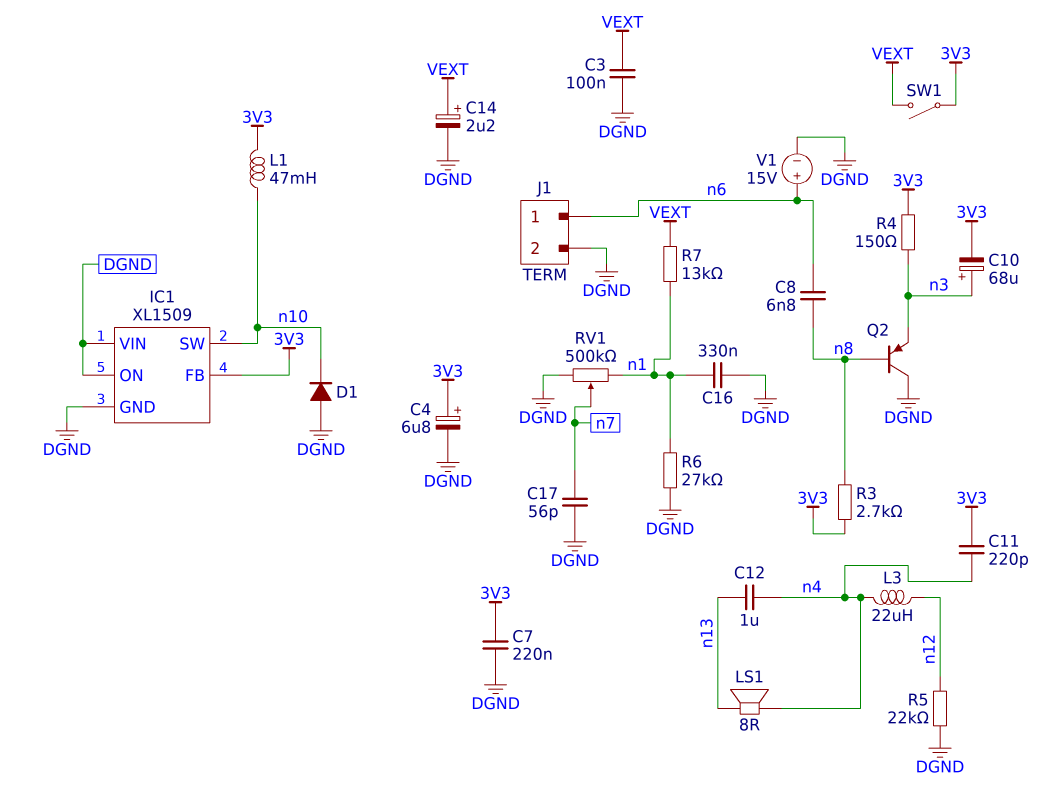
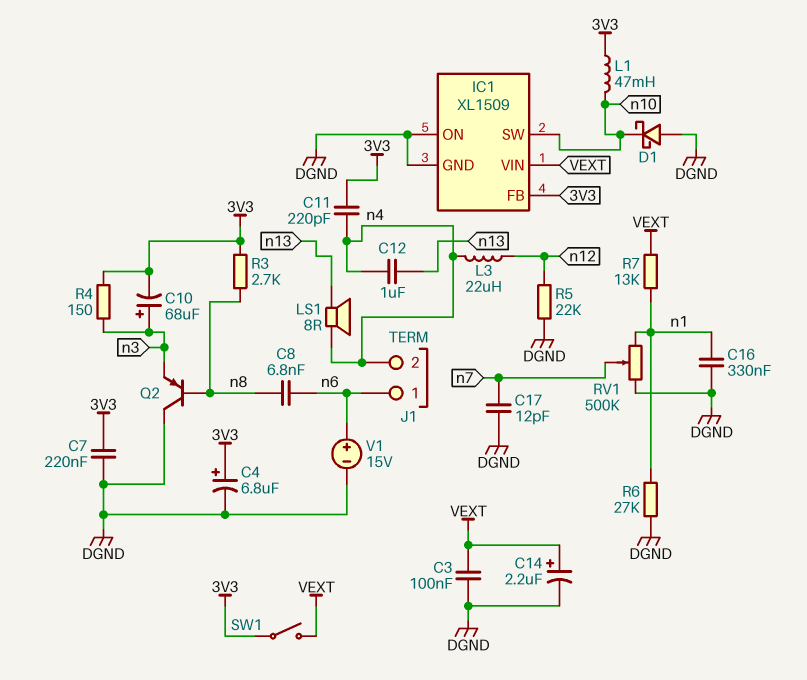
C17: 56pF (DGND, n7) -> 12pF (DGND, n7)
D1: diode (A DGND, K n10) -> schottky (A DGND, K n10)
IC1 pin VIN: DGND -> VEXT
J1 pin 2: DGND -> n4

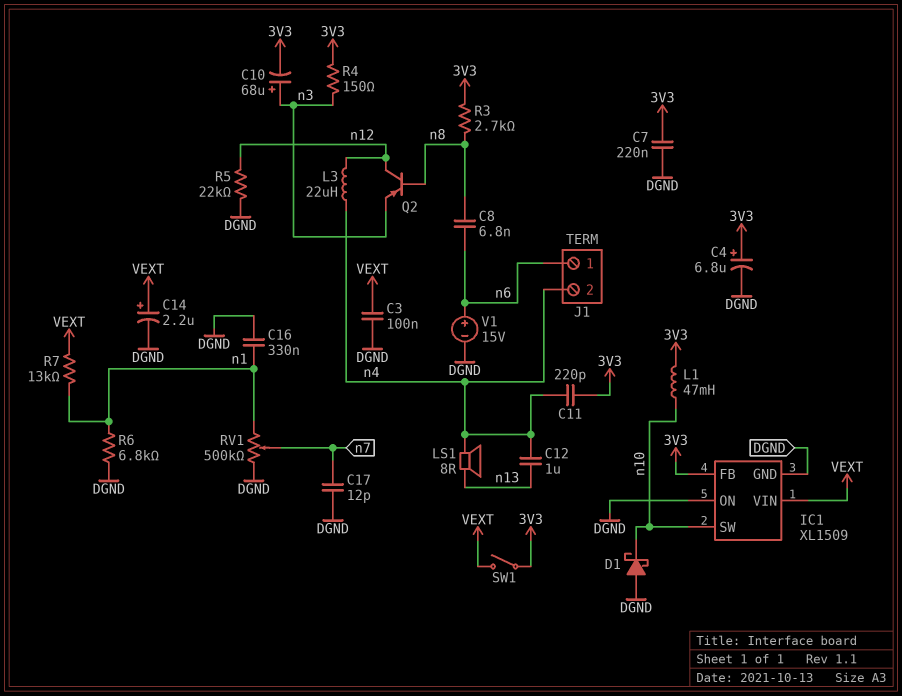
Q2: PNP (B n8, C DGND, E n3) -> PNP (B n8, C n12, E n3)
R6: 27k (DGND, n1) -> 6.8k (DGND, n1)

